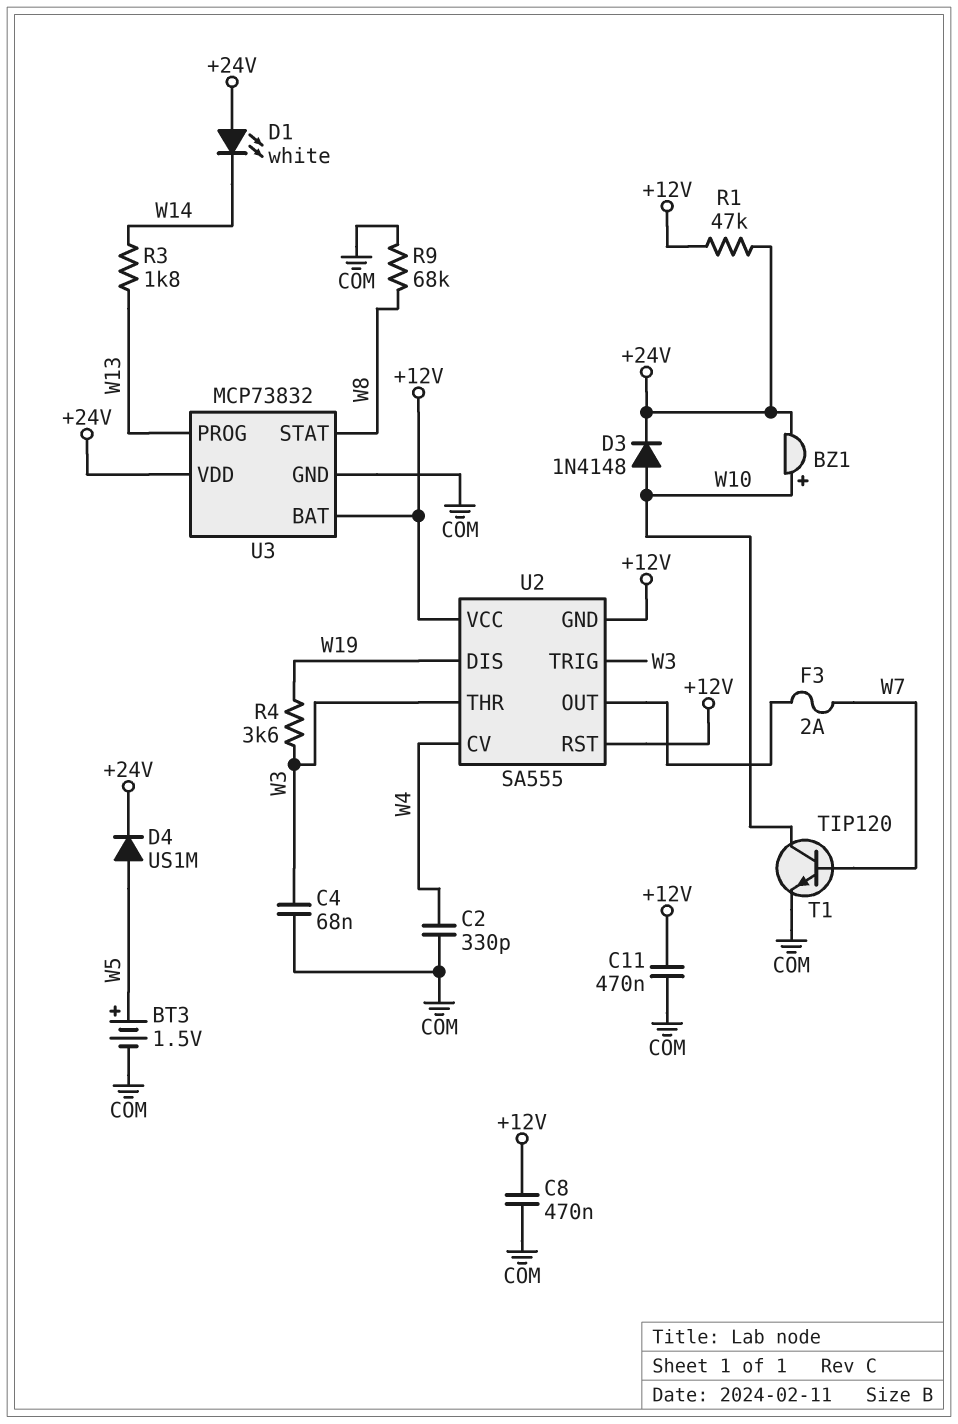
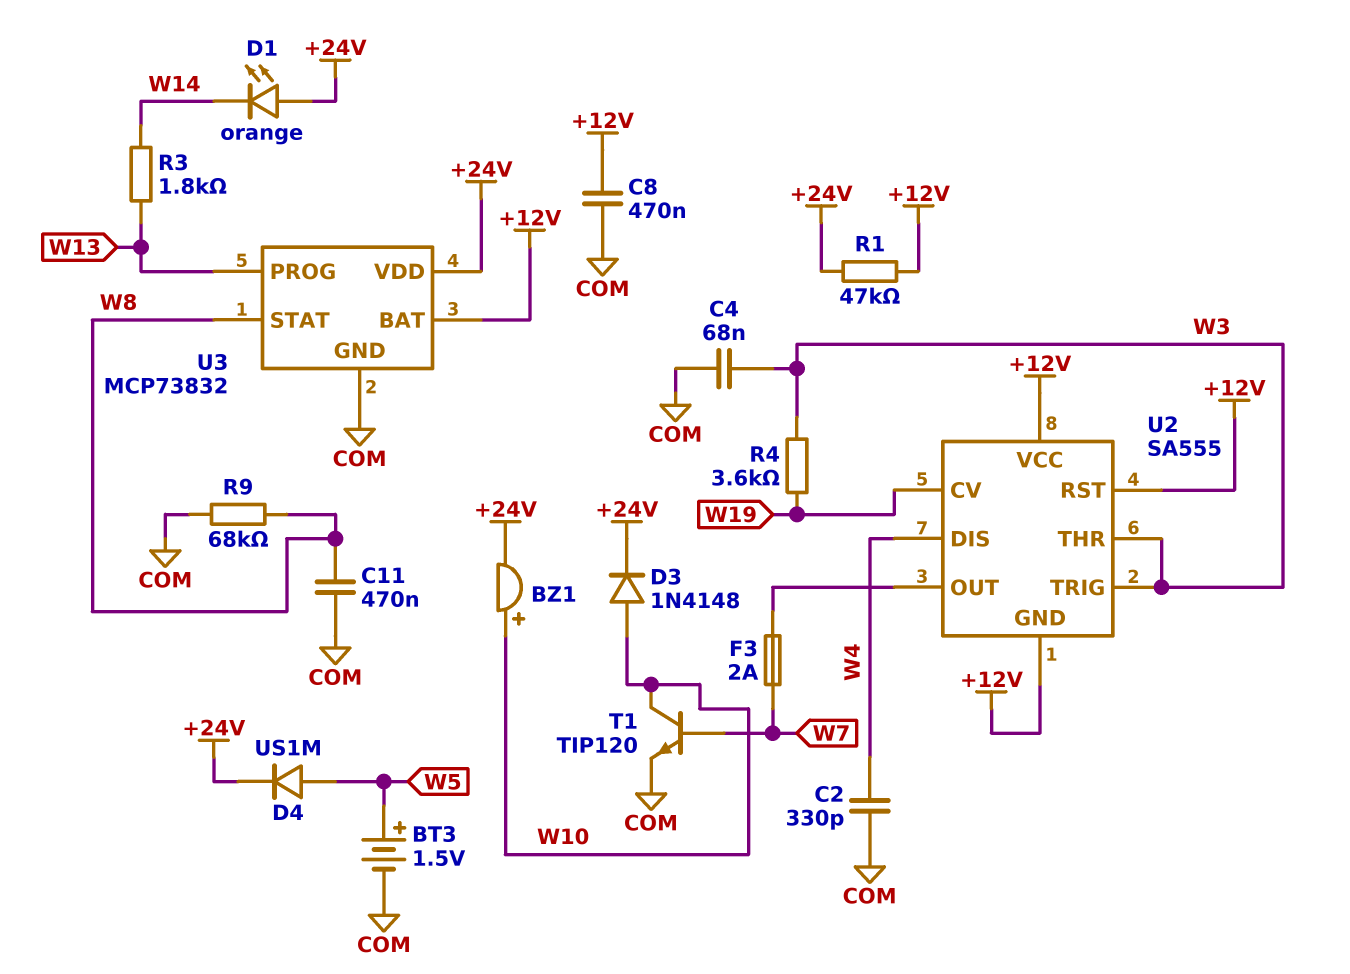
C11: 470nF (+12V, COM) -> 470nF (COM, W8)
D1: LED white (A +24V, K W14) -> LED orange (A +24V, K W14)
U2 pin CV: W4 -> W19
U2 pin DIS: W19 -> W4

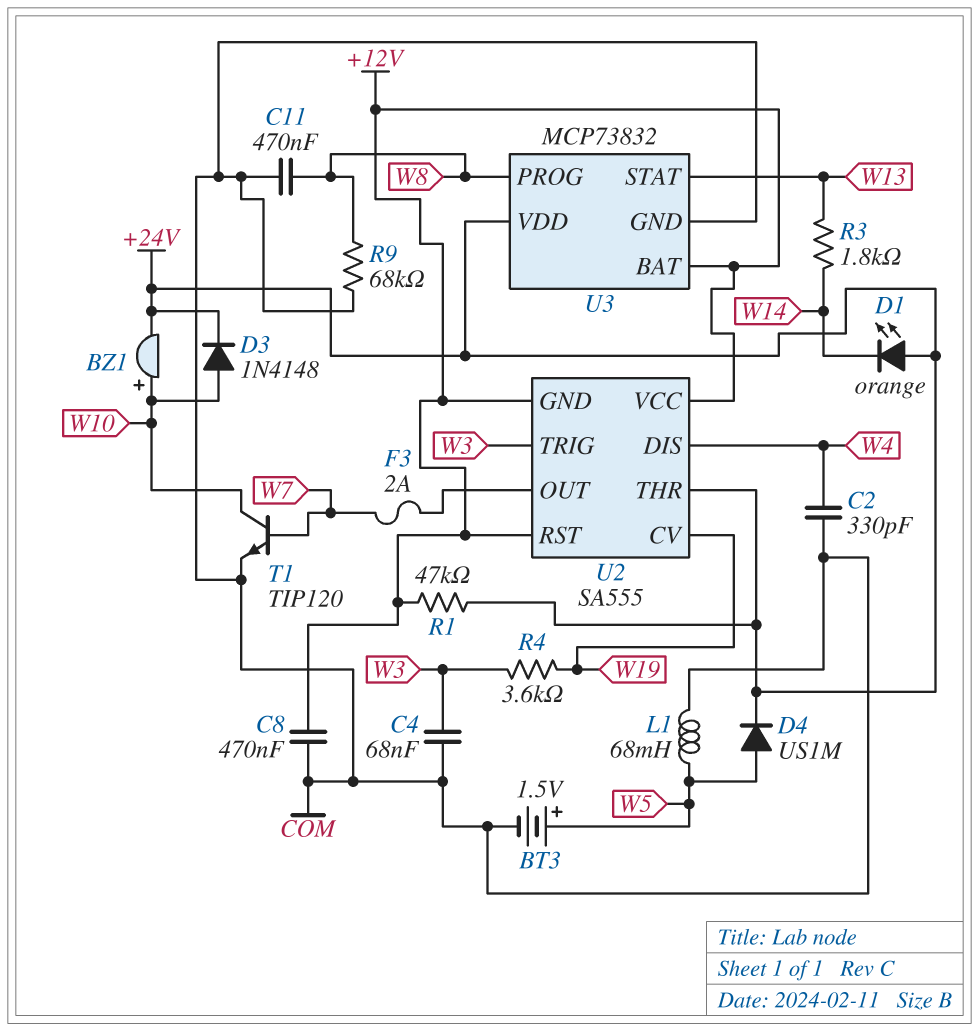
L1: none -> 68mH (COM, W5)
U2 pin THR: W3 -> +24V
U3 pin PROG: W13 -> W8
U3 pin STAT: W8 -> W13

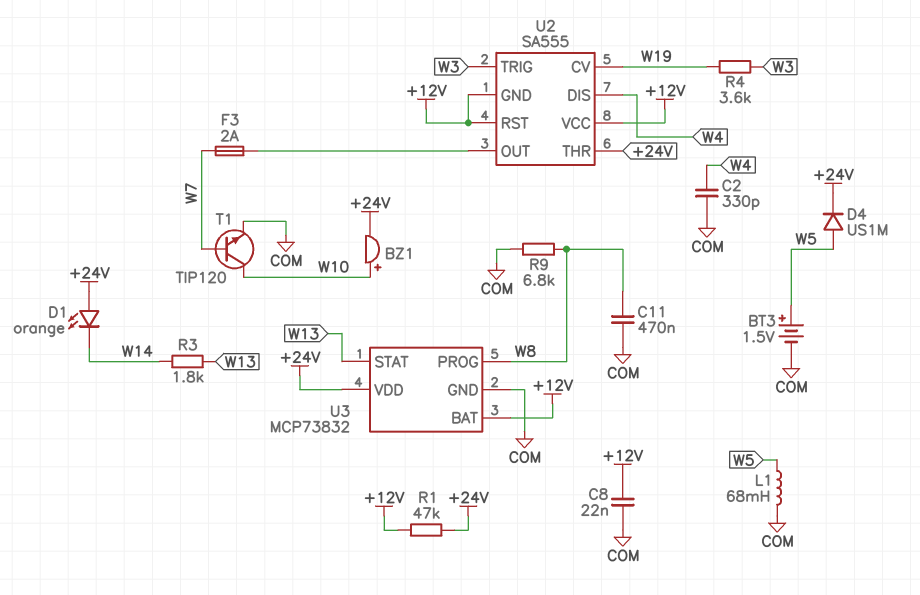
C4: 68nF (COM, W3) -> none
C8: 470nF (+12V, COM) -> 22nF (+12V, COM)
D3: diode 1N4148 (A W10, K +24V) -> none
R9: 68k (COM, W8) -> 6.8k (COM, W8)

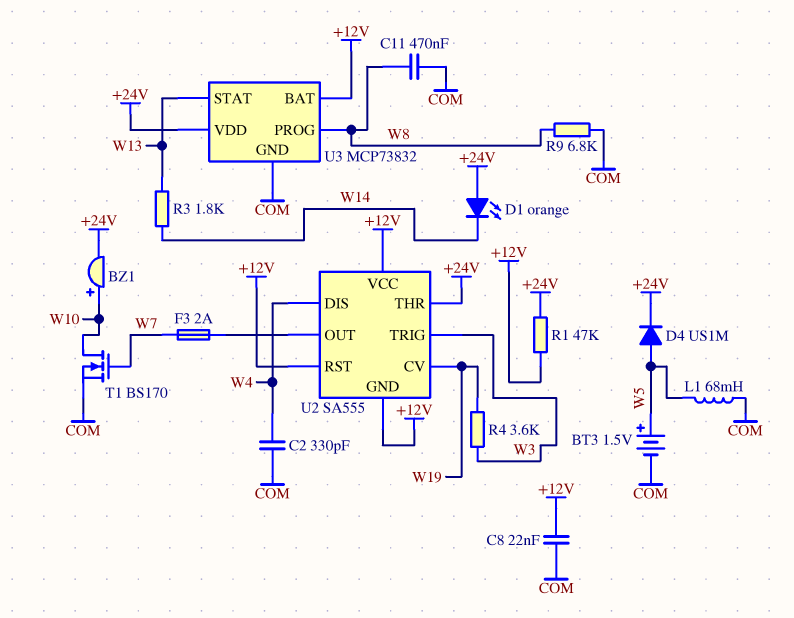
T1: NPN TIP120 (B W7, C W10, E COM) -> NMOS BS170 (G W7, D W10, S COM)

